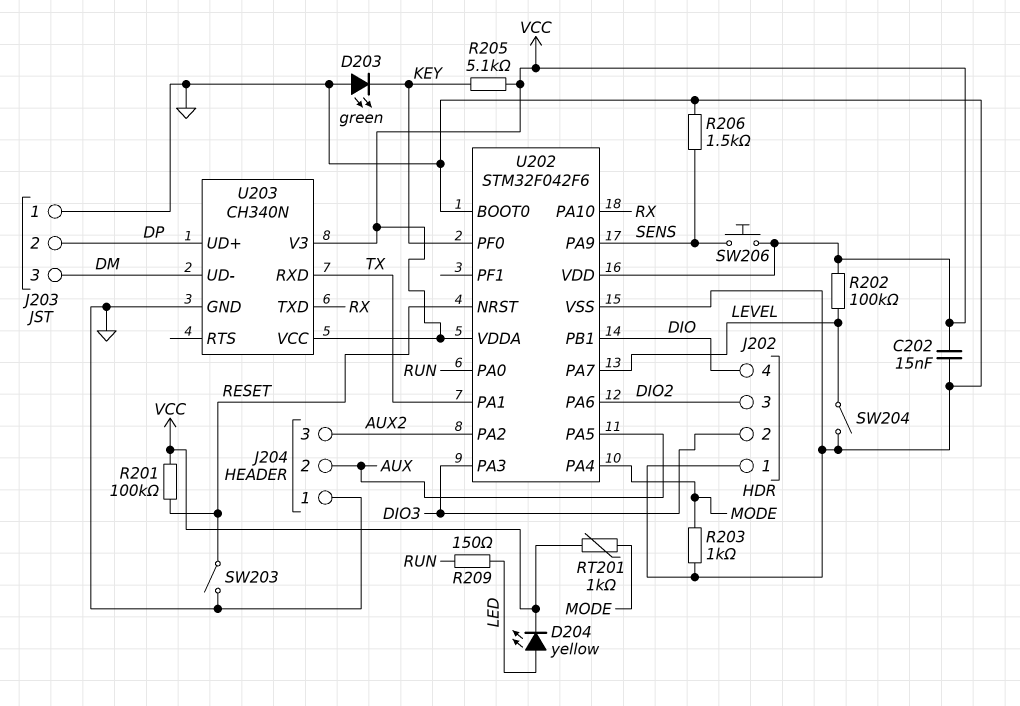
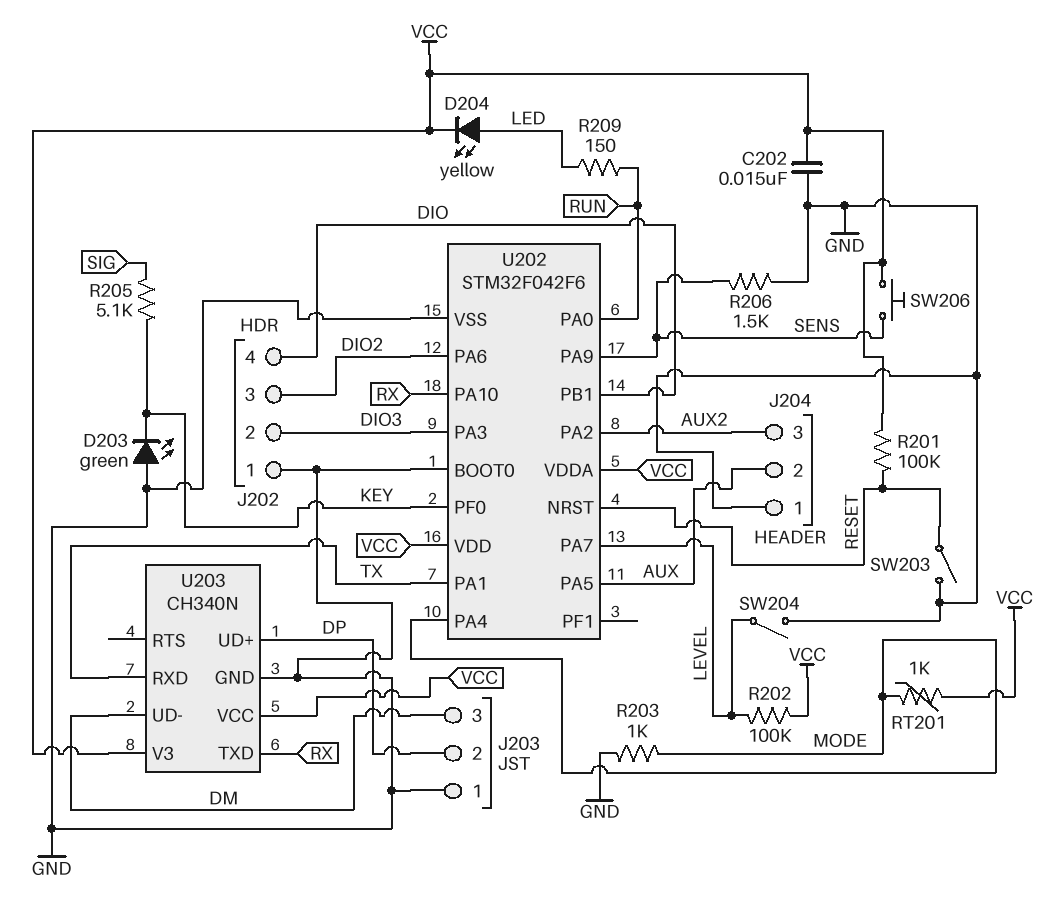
R205: 5.1k (KEY, VCC) -> 5.1k (KEY, SIG)

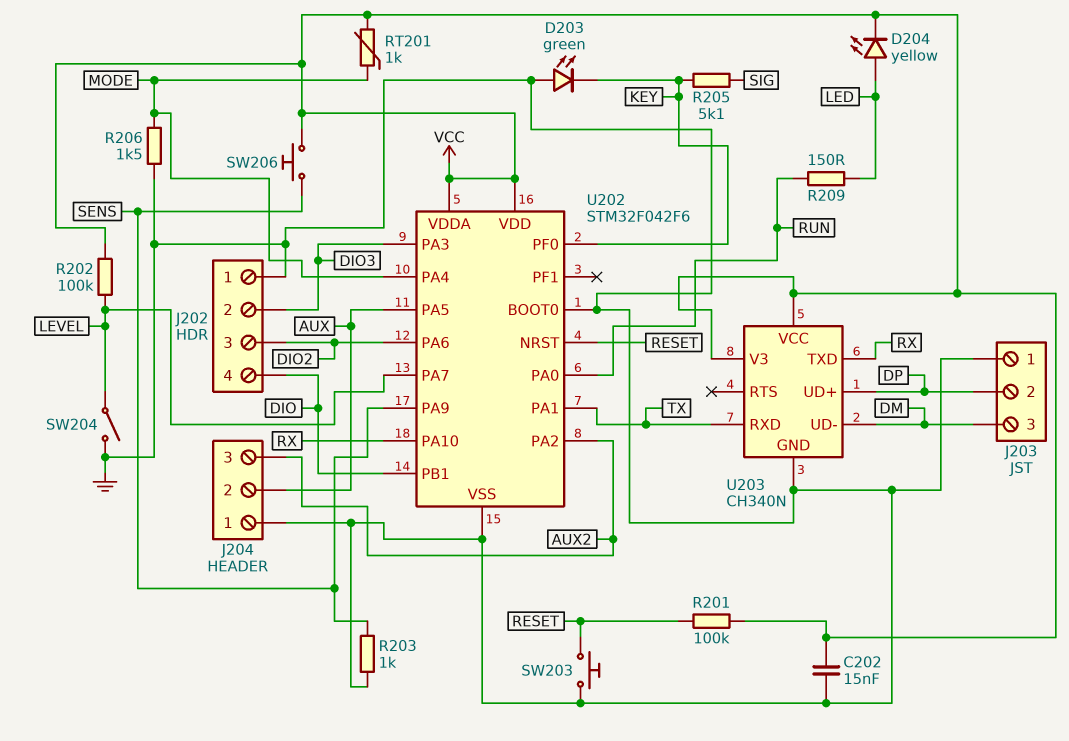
R203: 1k (GND, MODE) -> 1k (GND, SENS)
R206: 1.5k (GND, SENS) -> 1.5k (GND, MODE)
SW203: switch (GND, RESET) -> button (GND, RESET)

